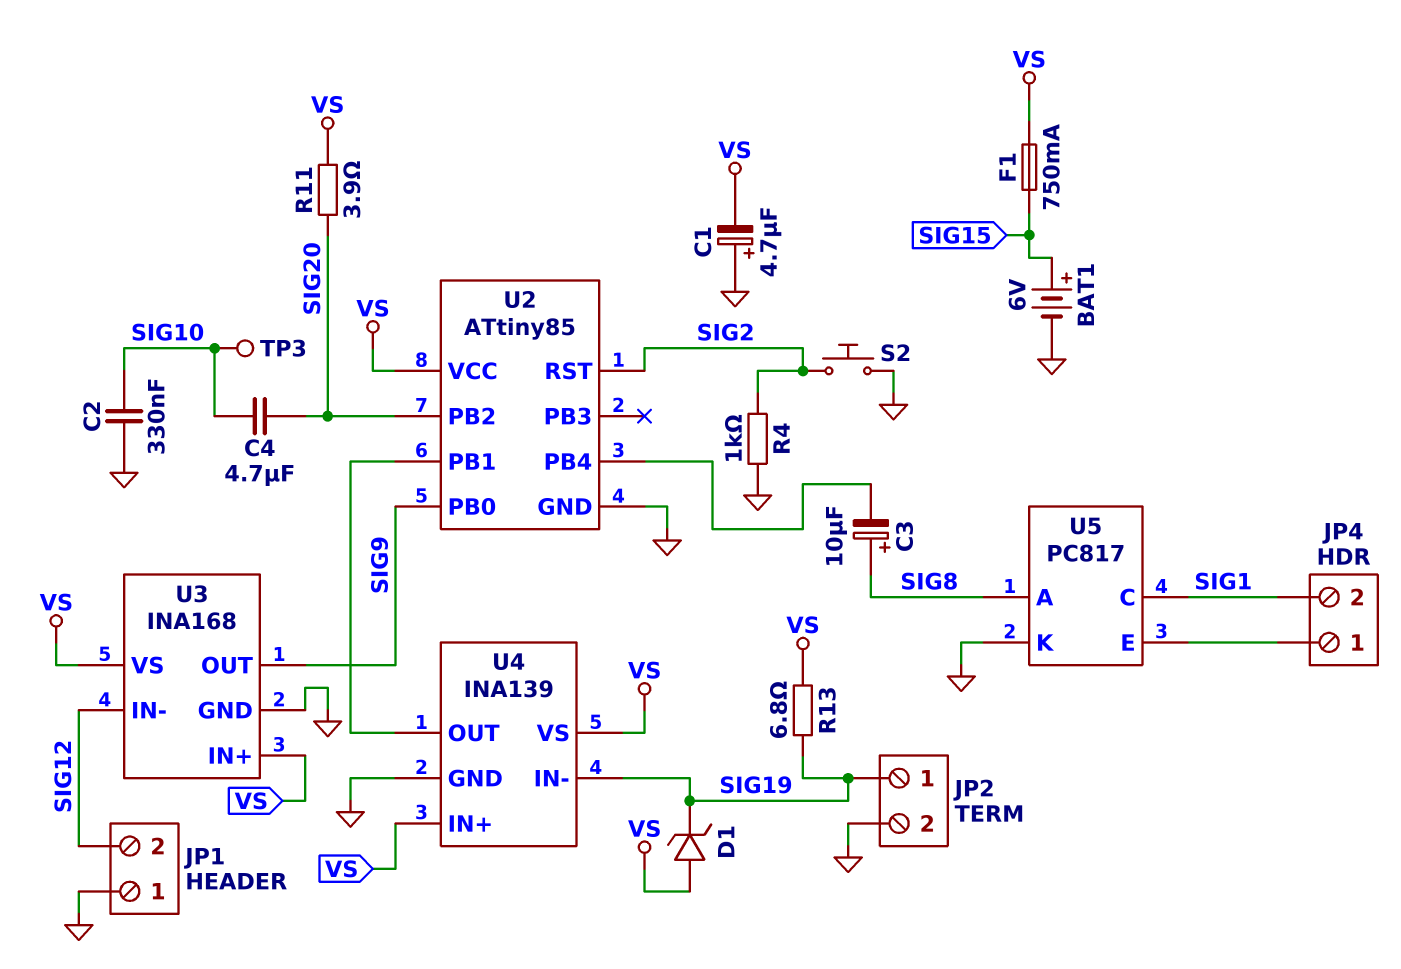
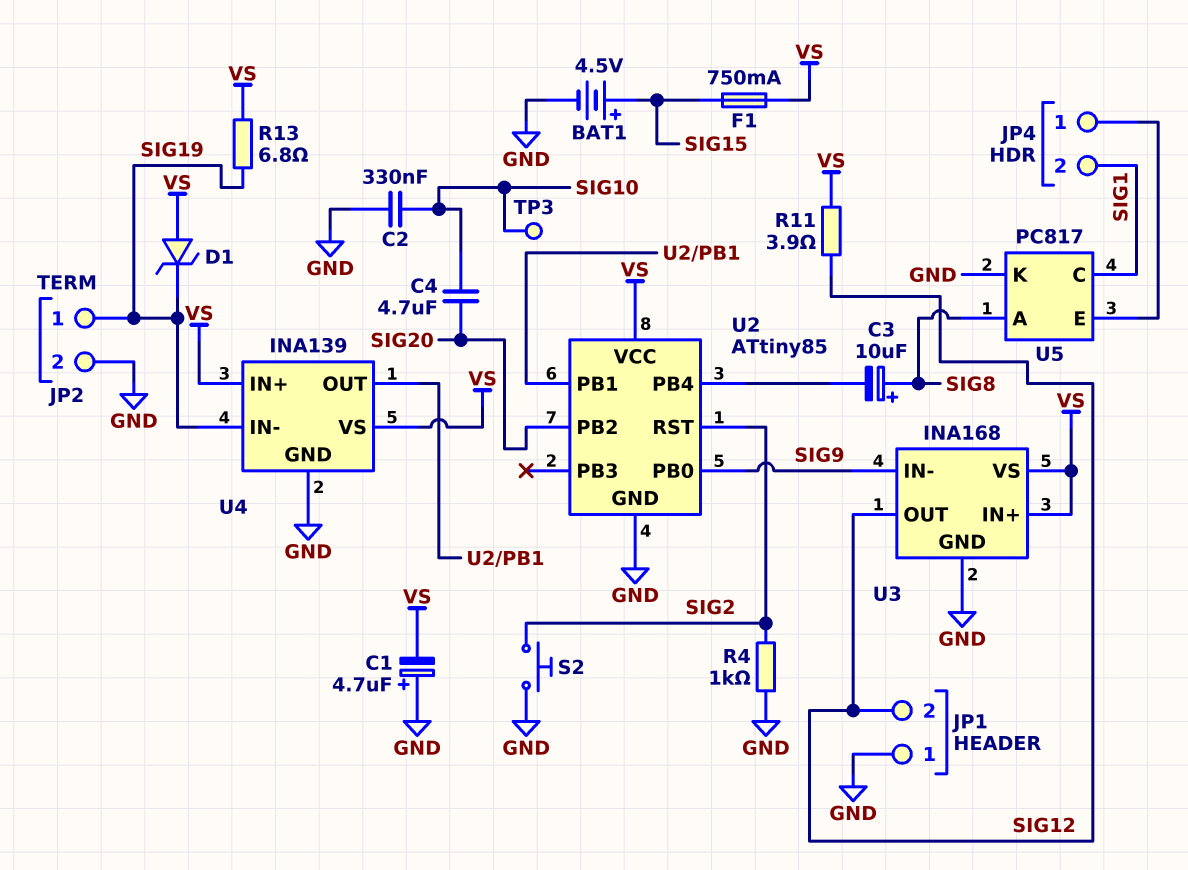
BAT1: 6V (plus SIG15, minus GND) -> 4.5V (plus SIG15, minus GND)
R11: 3.9 (SIG20, VS) -> 3.9 (SIG12, VS)
U3 pin IN-: SIG12 -> SIG9
U3 pin OUT: SIG9 -> SIG12

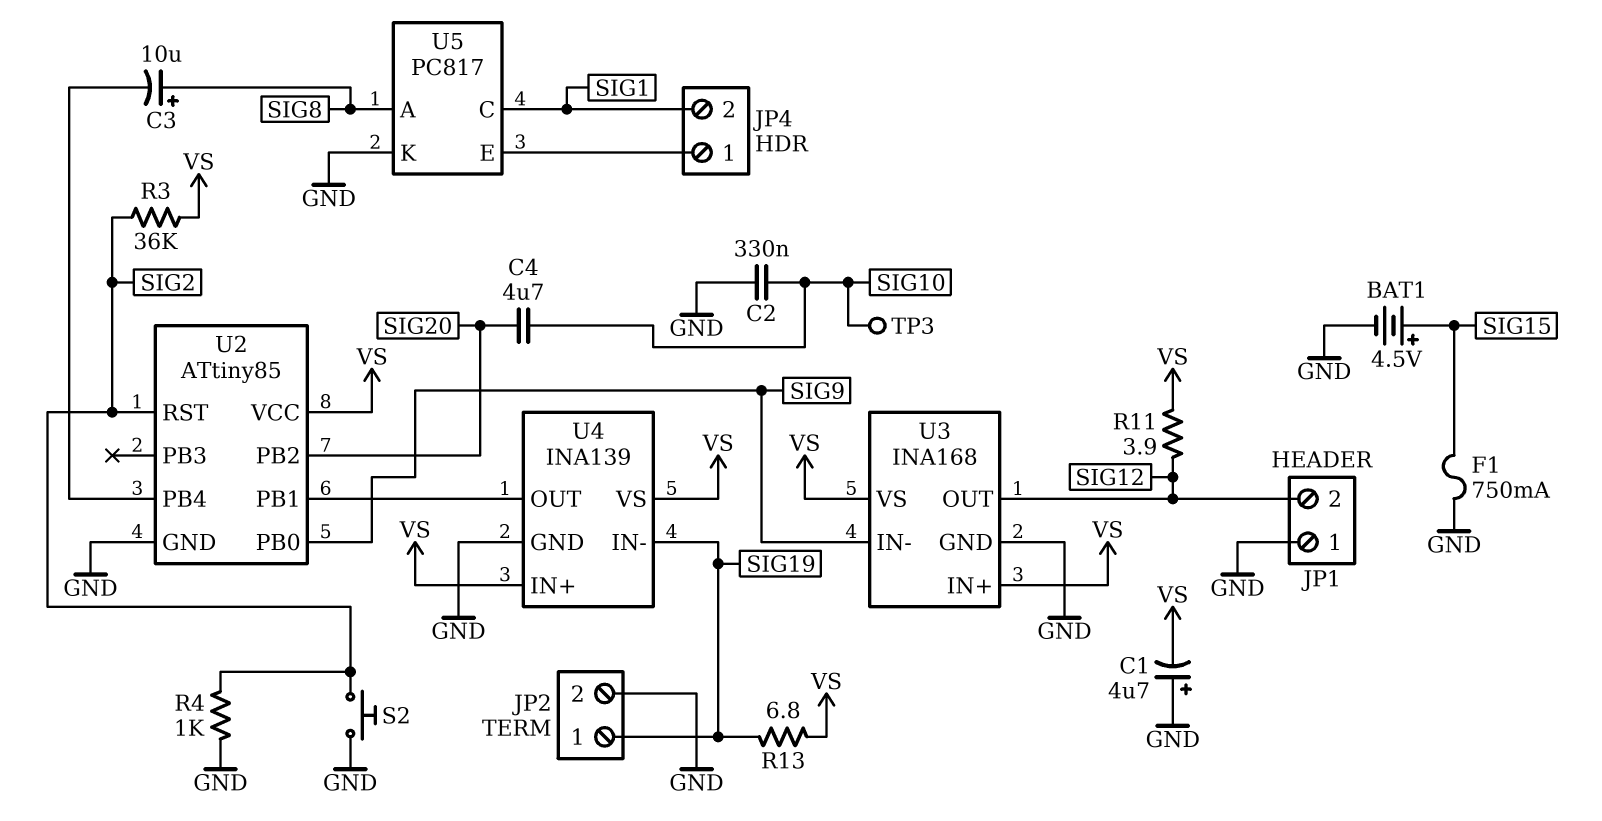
D1: zener (A VS, K SIG19) -> none
F1: 750mA (SIG15, VS) -> 750mA (GND, SIG15)
R3: none -> 36k (SIG2, VS)

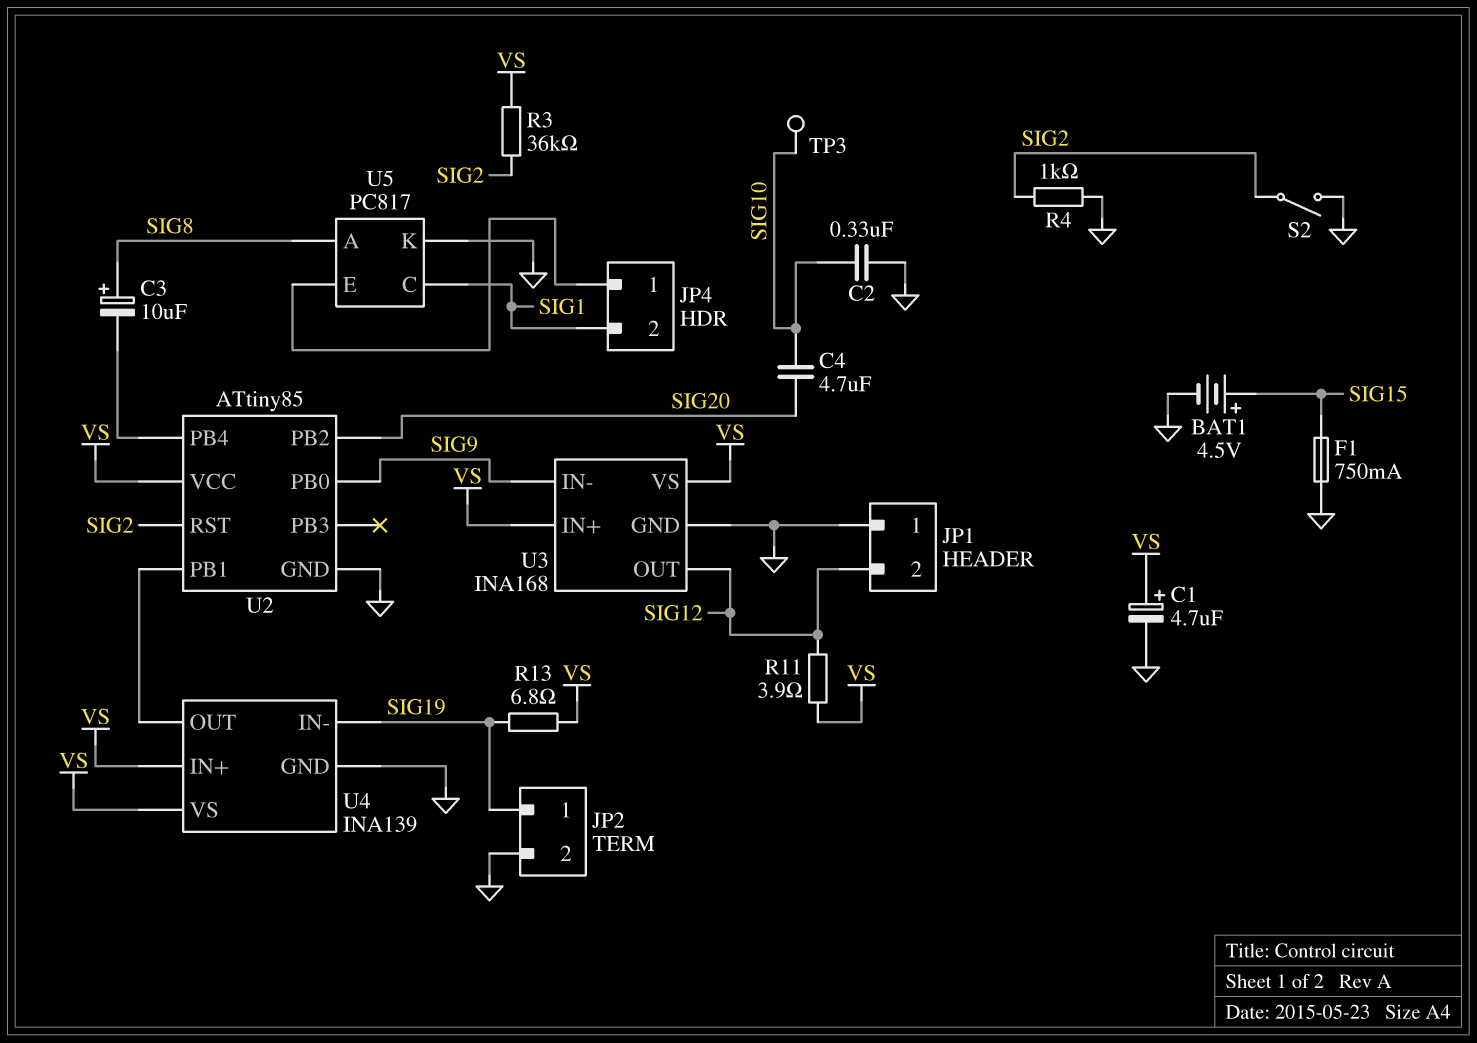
C1: 4.7uF (plus GND, minus VS) -> 4.7uF (plus VS, minus GND)
S2: button (GND, SIG2) -> switch (GND, SIG2)

